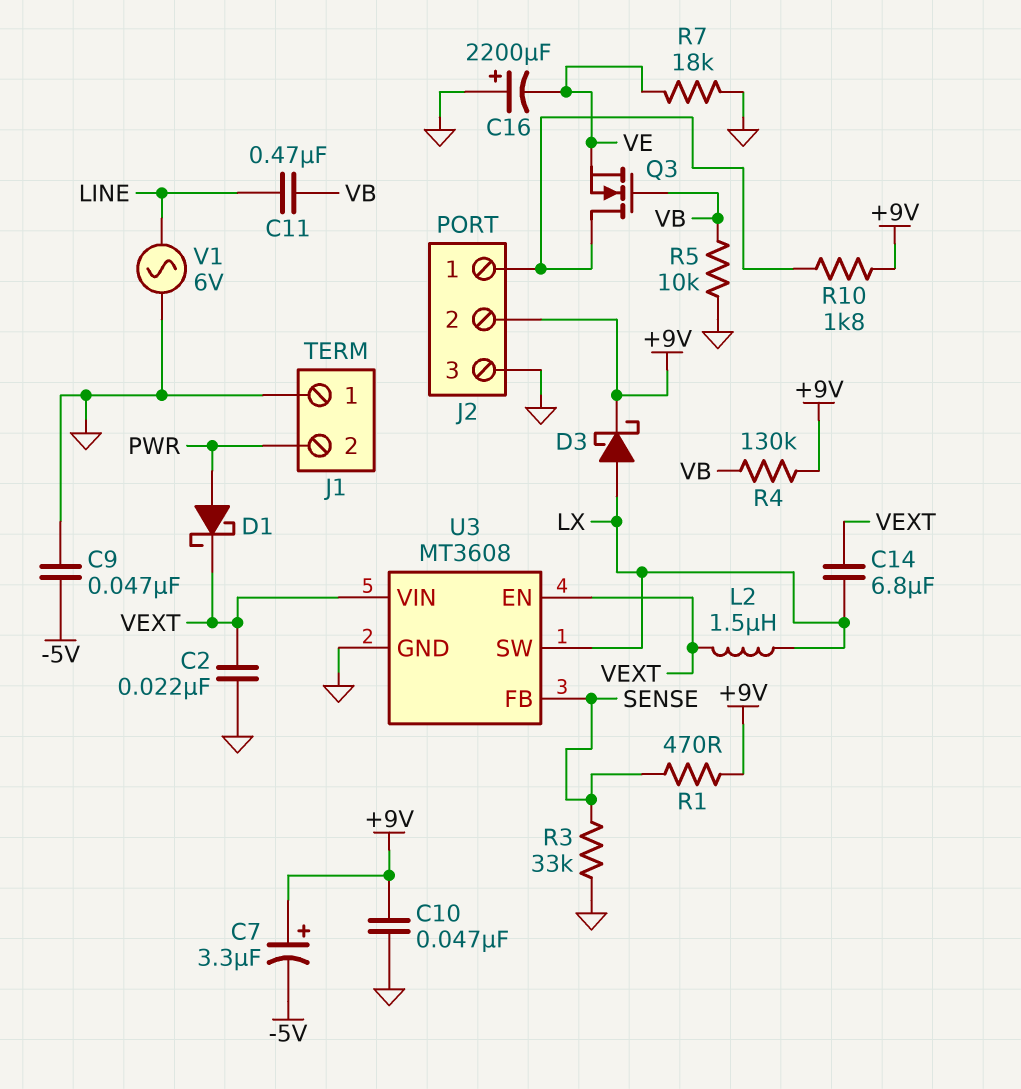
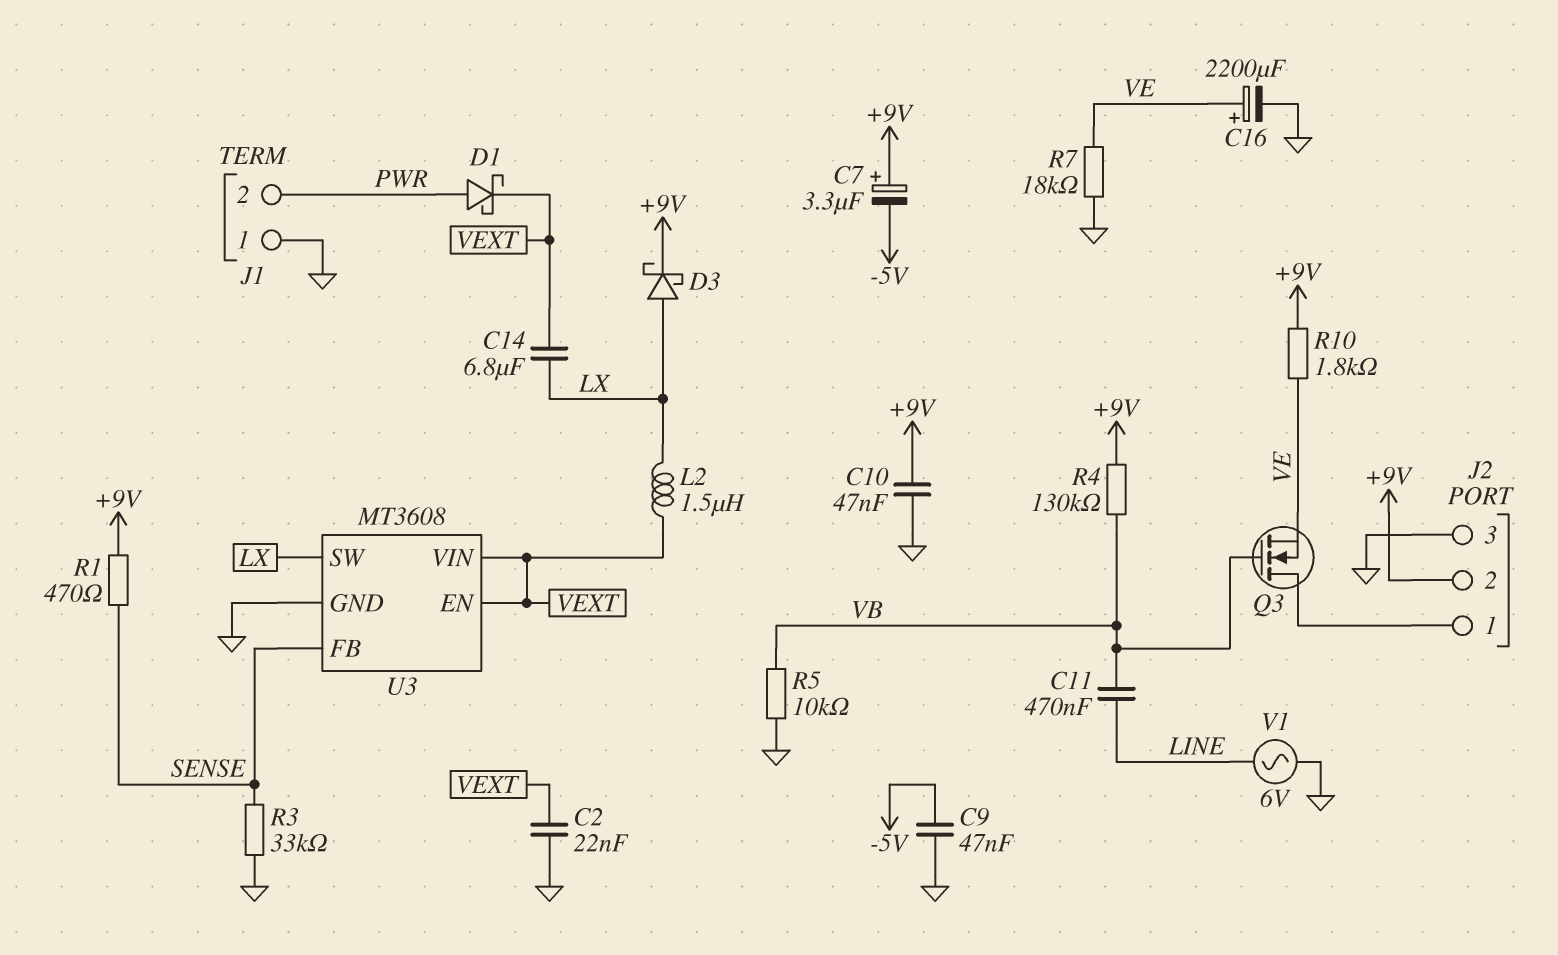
C16: 2200uF (plus GND, minus VE) -> 2200uF (plus VE, minus GND)
R10: 1.8k (+9V, J2/1) -> 1.8k (+9V, VE)

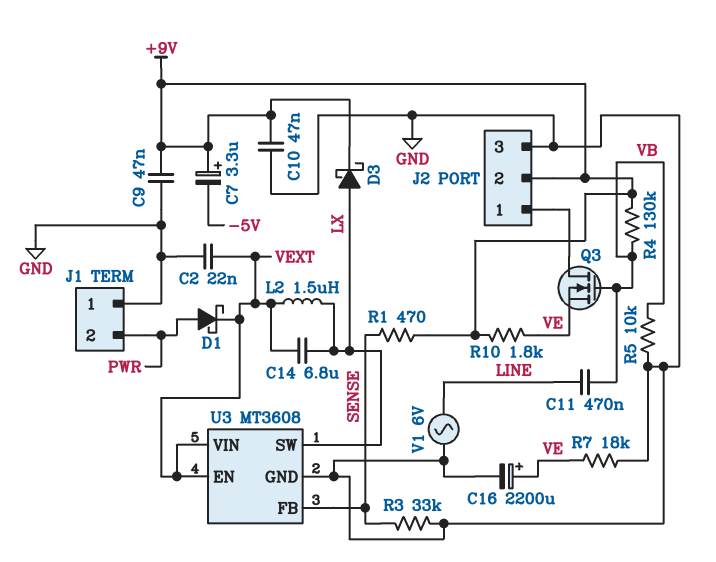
C9: 47nF (-5V, GND) -> 47nF (+9V, GND)

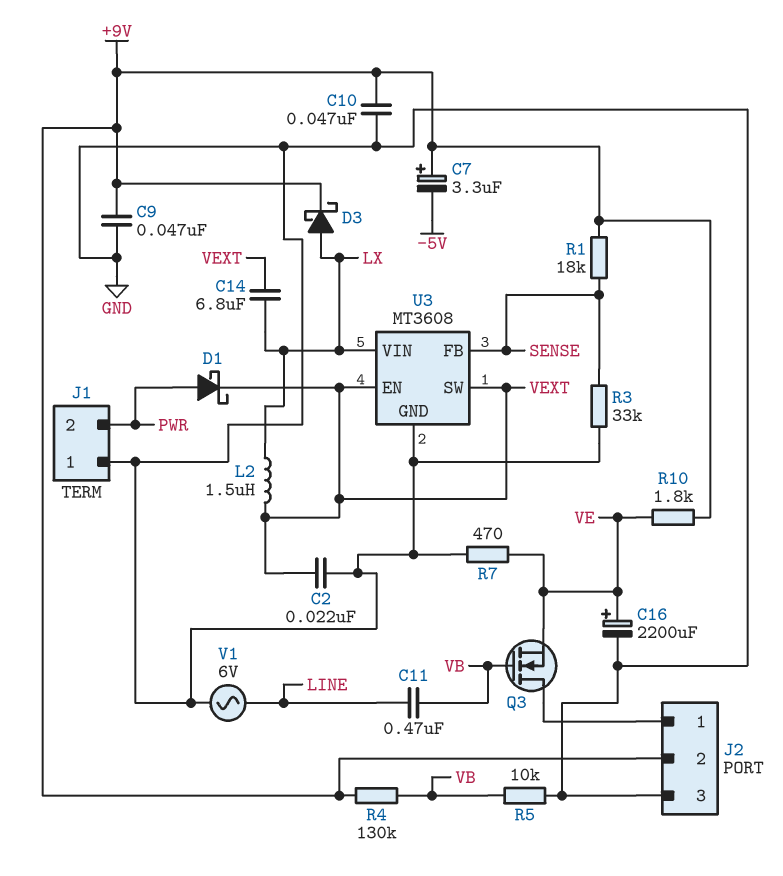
R1: 470 (+9V, SENSE) -> 18k (+9V, SENSE)
R7: 18k (GND, VE) -> 470 (GND, VE)
U3 pin SW: LX -> VEXT
U3 pin VIN: VEXT -> LX

